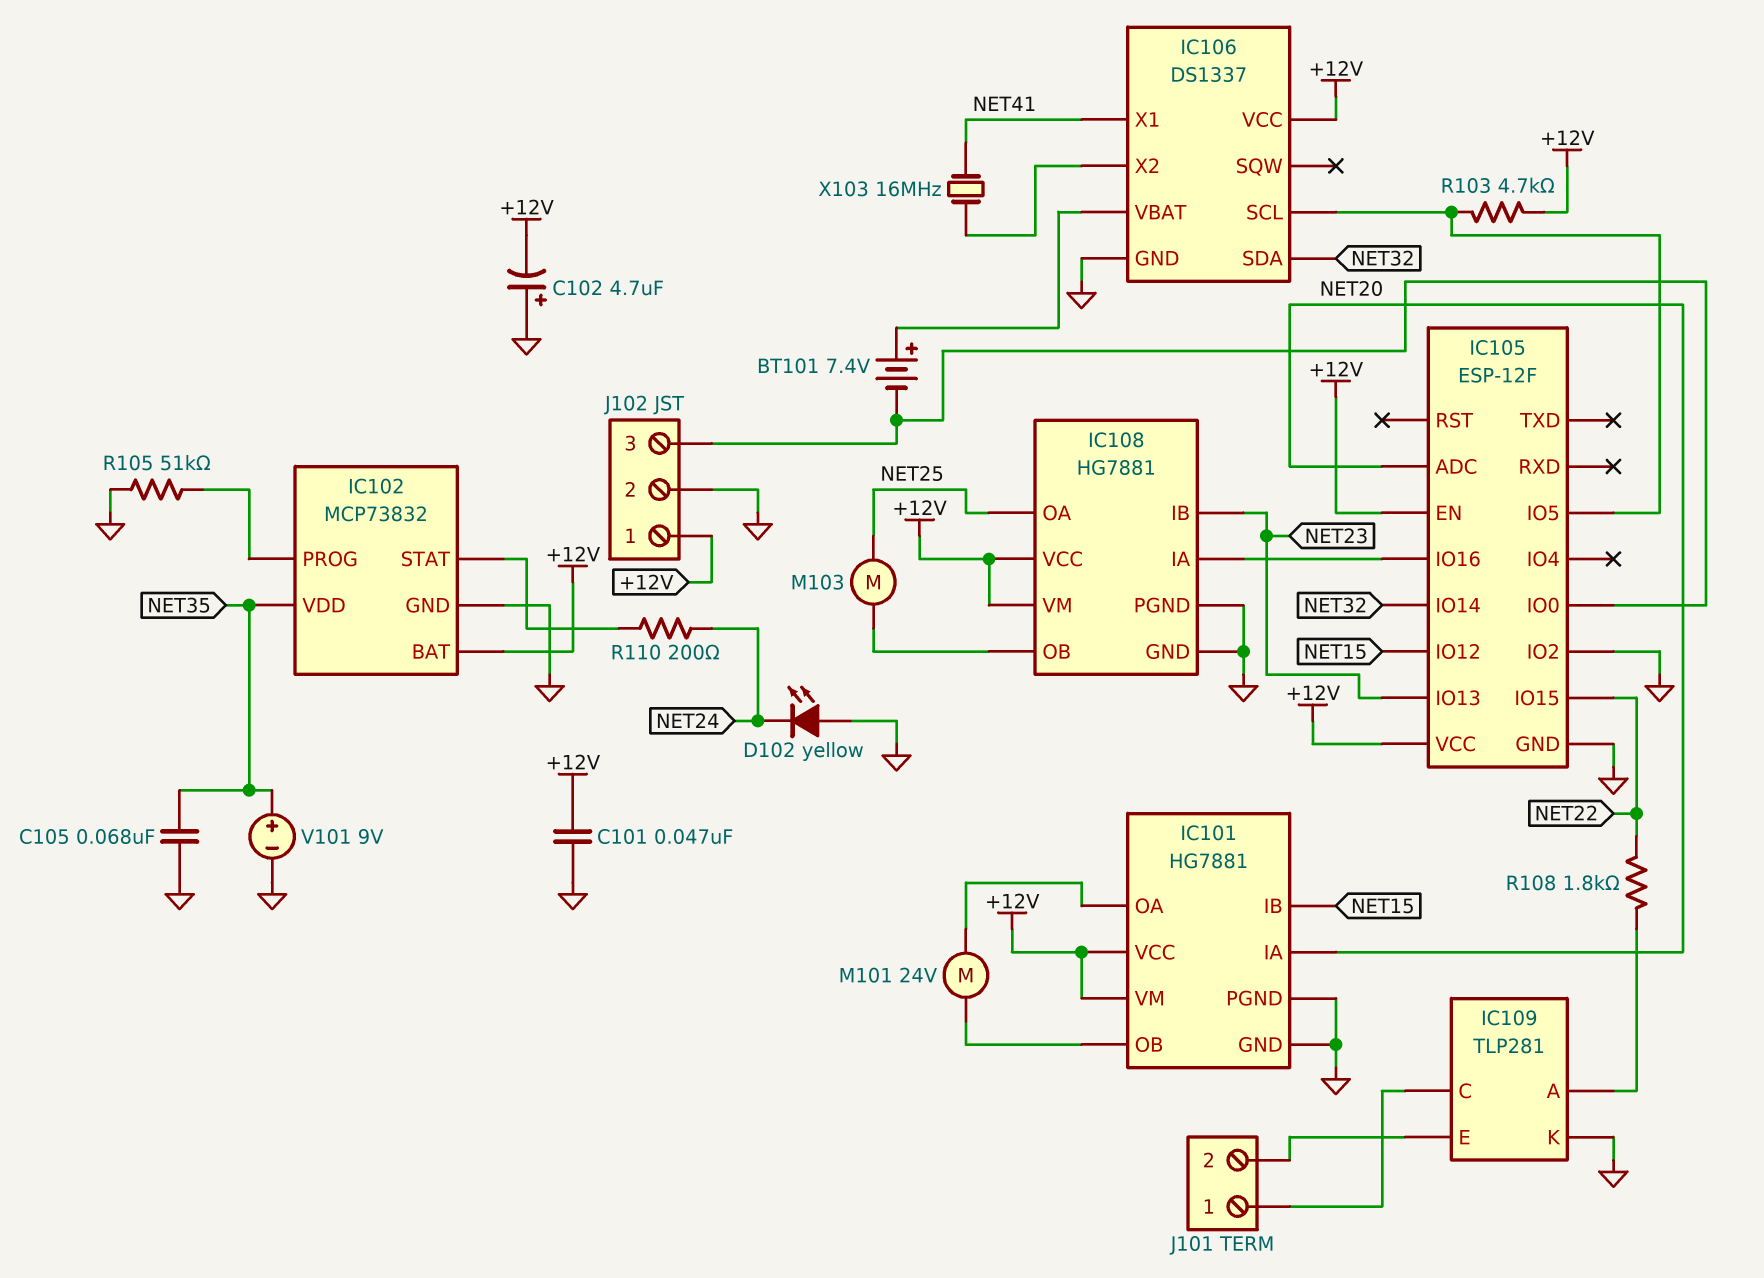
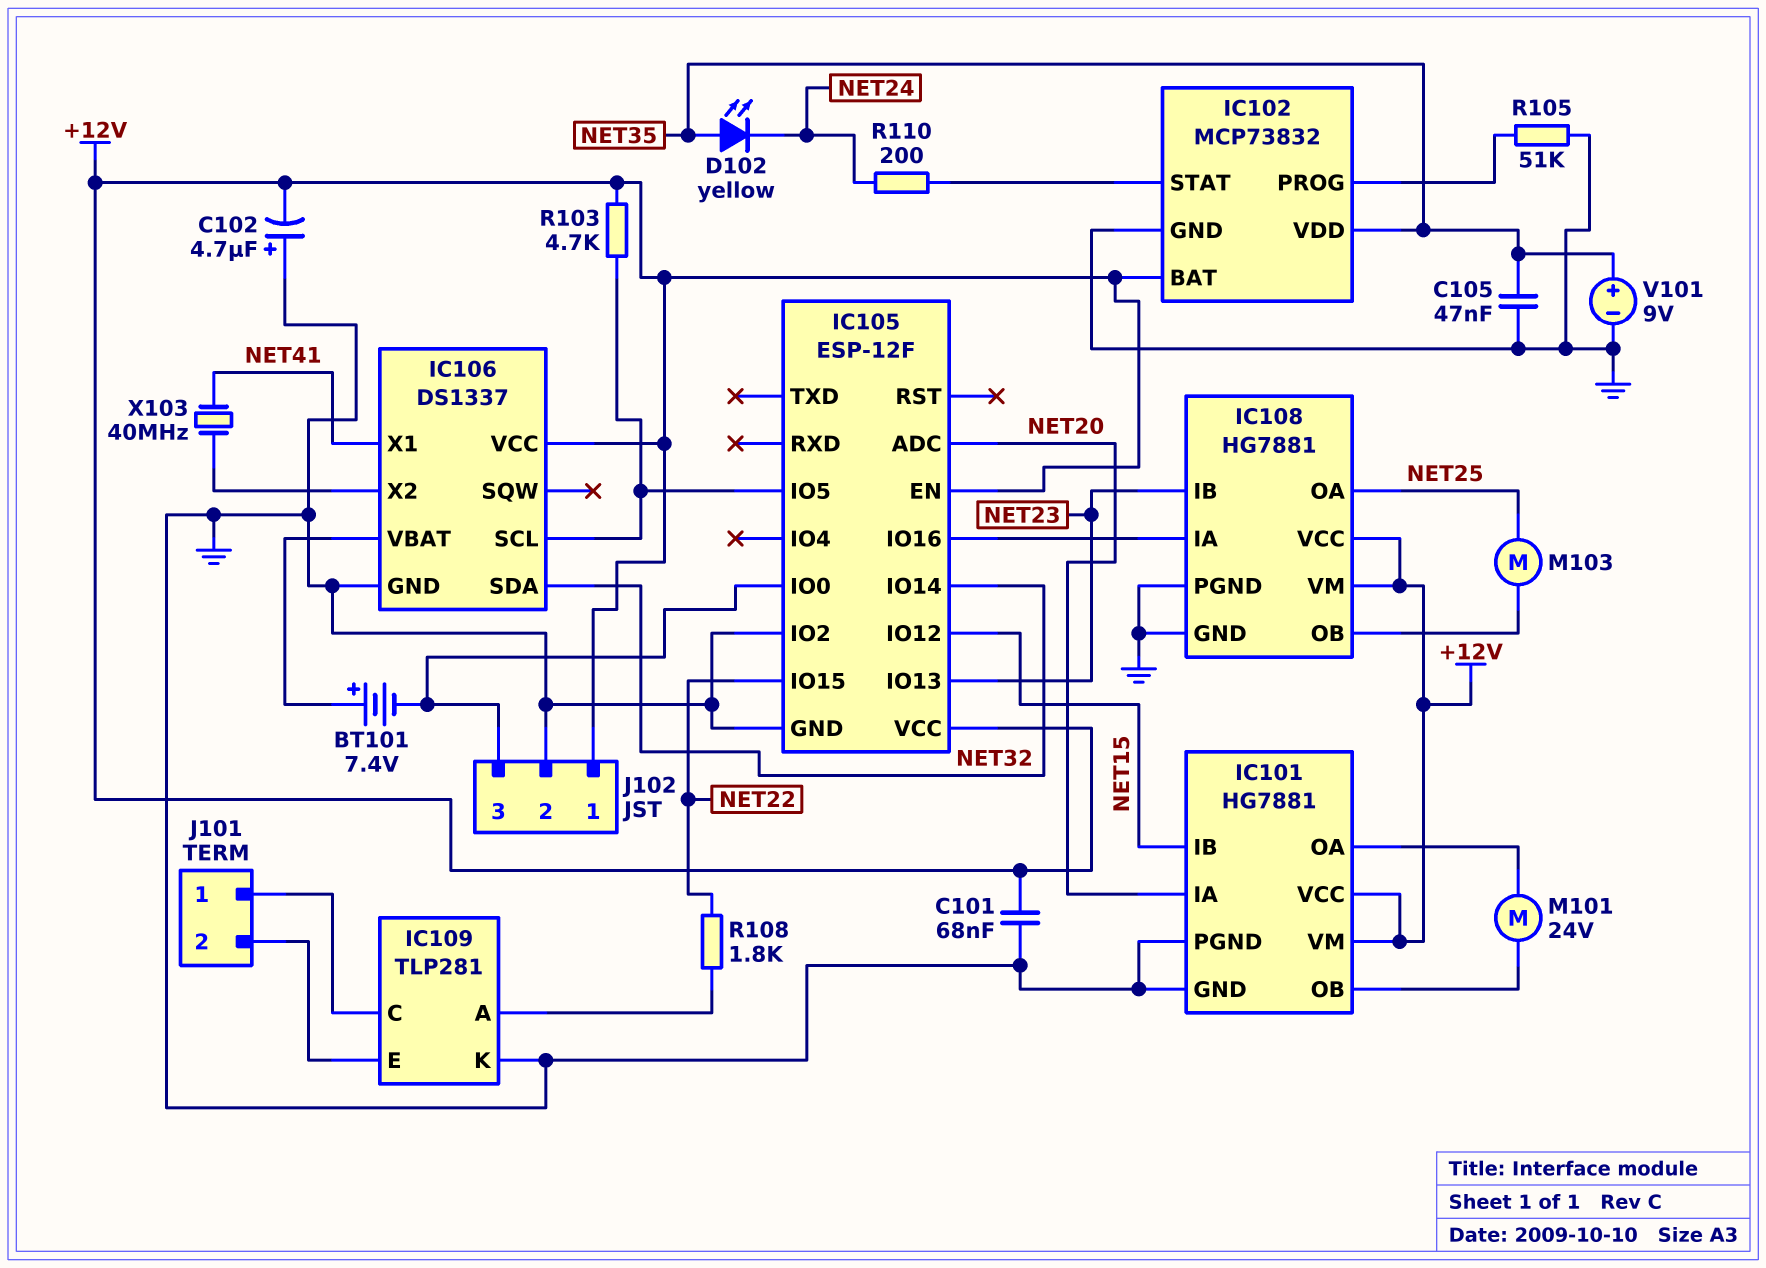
C101: 47nF (+12V, GND) -> 68nF (+12V, GND)
C105: 68nF (GND, NET35) -> 47nF (GND, NET35)
D102: LED yellow (A GND, K NET24) -> LED yellow (A NET35, K NET24)
X103: 16MHz (IC106/X2, NET41) -> 40MHz (IC106/X2, NET41)

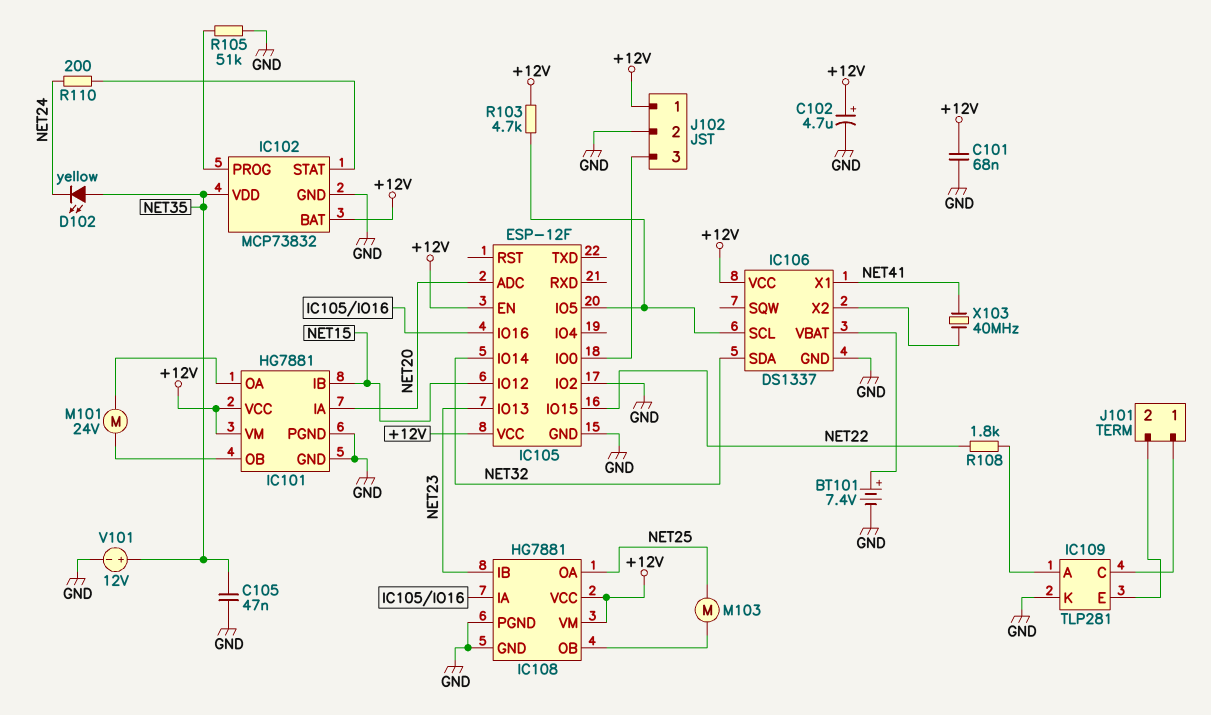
BT101: 7.4V (plus IC106/VBAT, minus IC105/IO0) -> 7.4V (plus IC106/VBAT, minus GND)
C102: 4.7uF (plus GND, minus +12V) -> 4.7uF (plus +12V, minus GND)
V101: 9V (plus NET35, minus GND) -> 12V (plus NET35, minus GND)

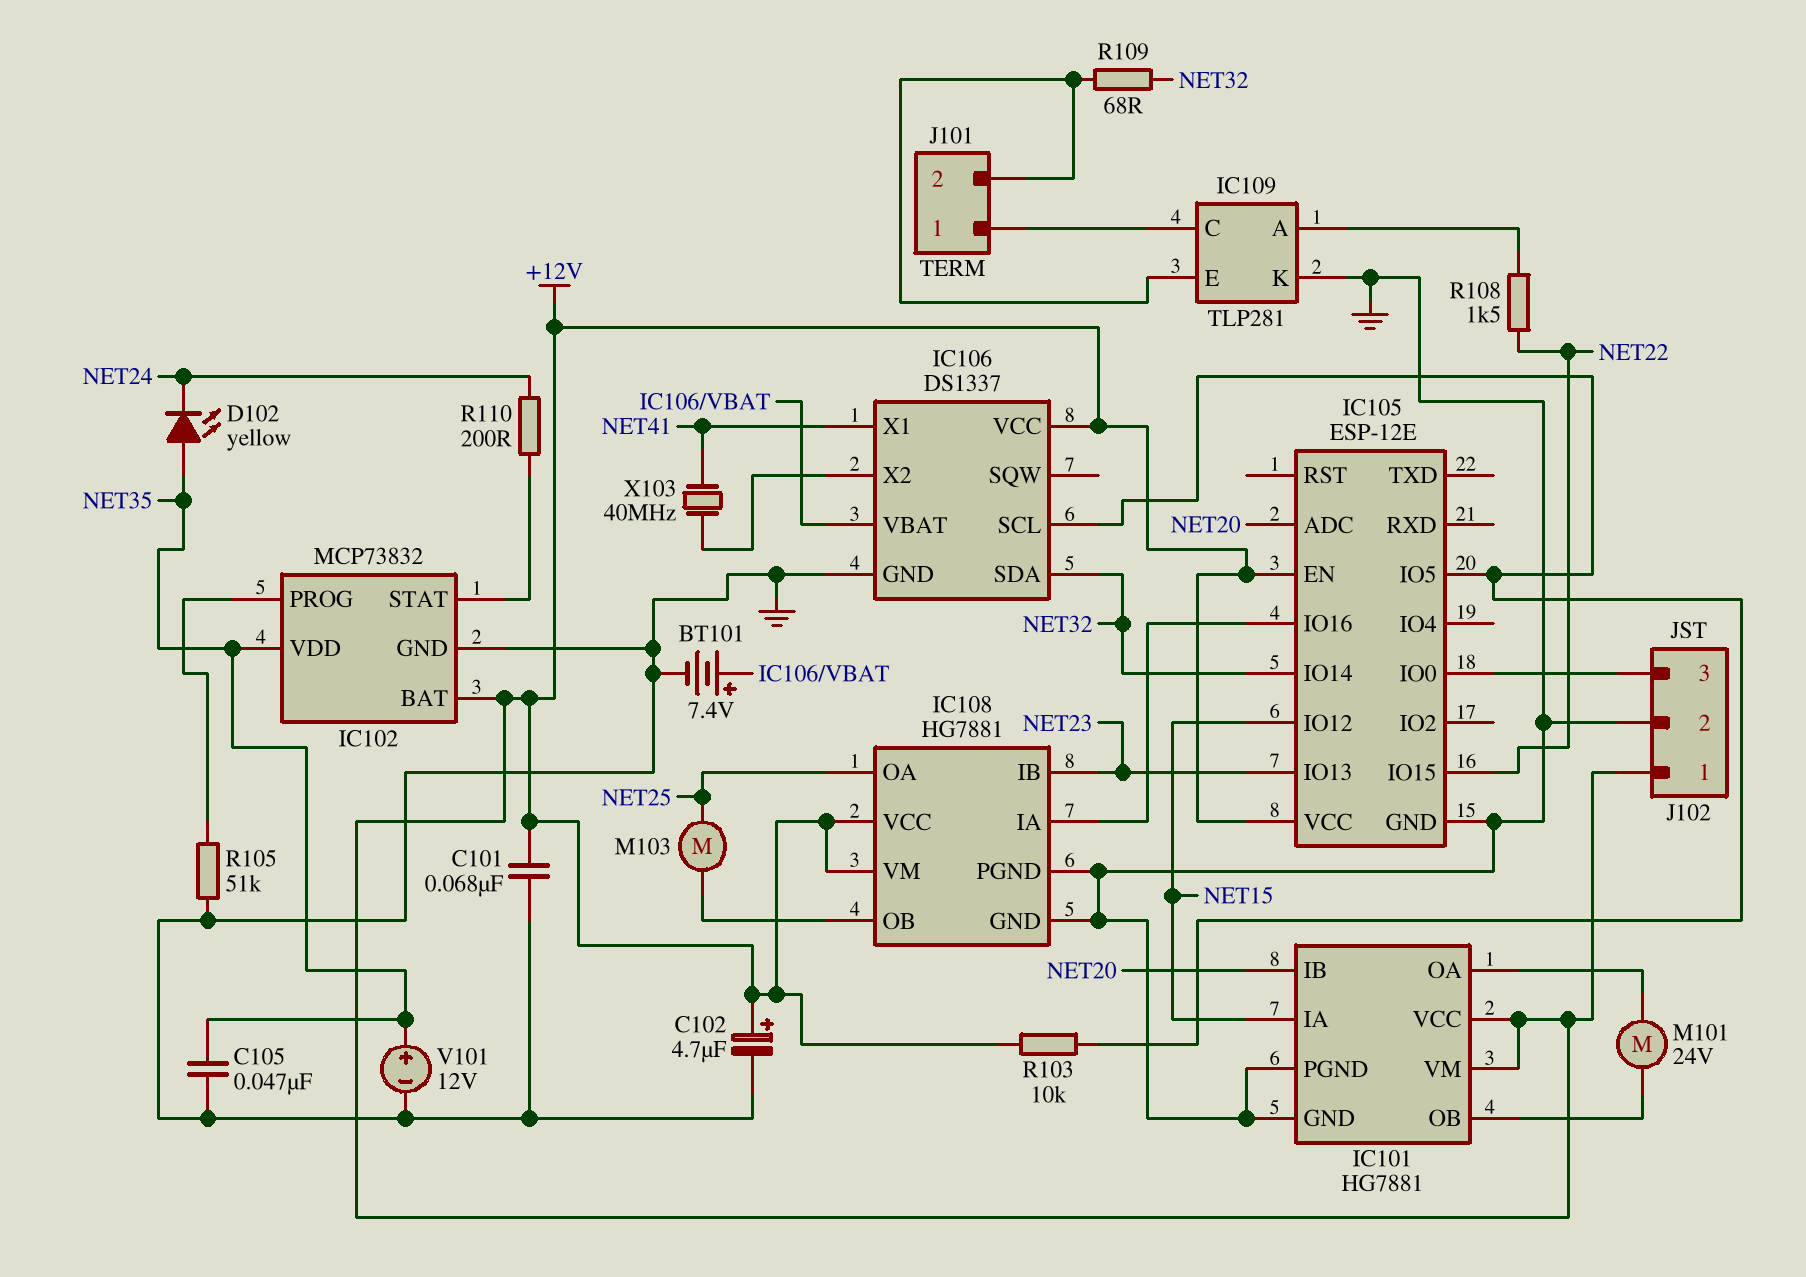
IC101 pin IA: NET20 -> NET15
IC101 pin IB: NET15 -> NET20
IC105: ESP-12F -> ESP-12E
IC105 pin IO2: GND -> none
R103: 4.7k (+12V, IC105/IO5) -> 10k (+12V, IC105/IO5)
R108: 1.8k (IC109/A, NET22) -> 1.5k (IC109/A, NET22)
R109: none -> 68 (IC109/E, NET32)

